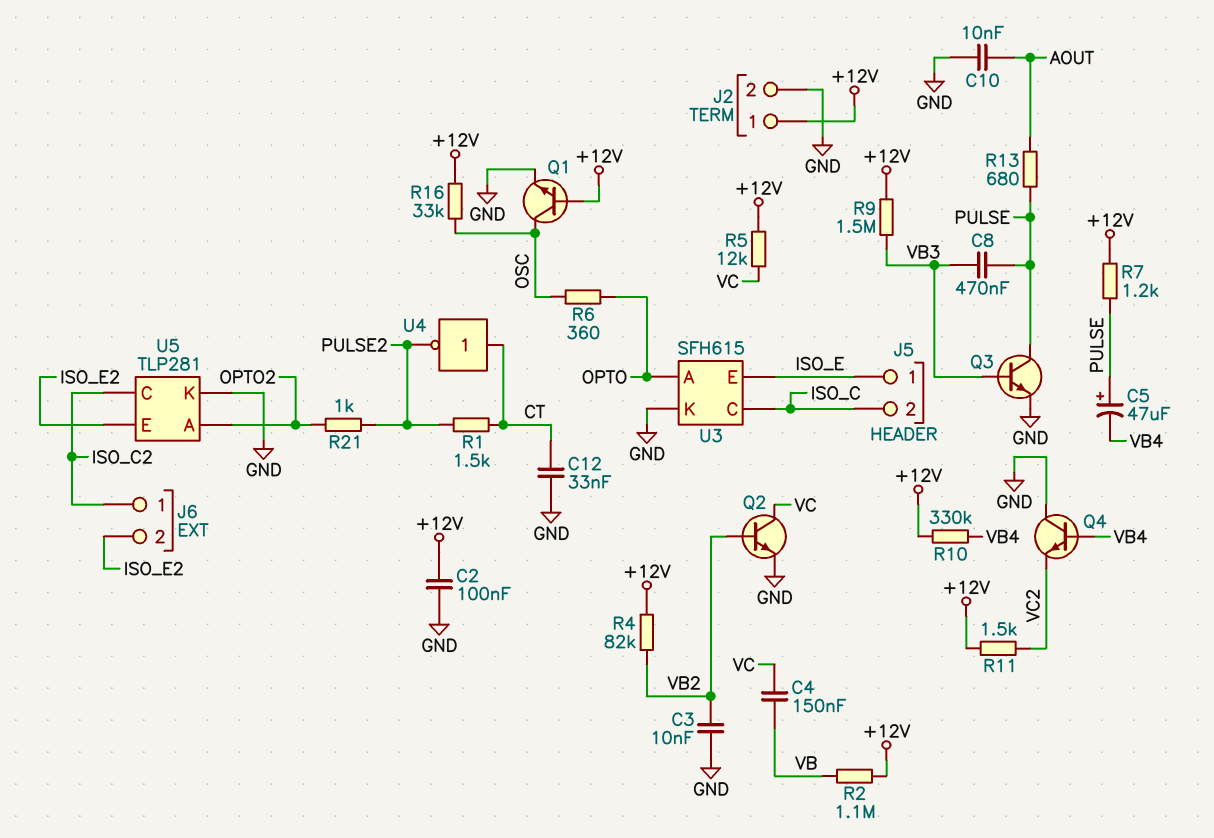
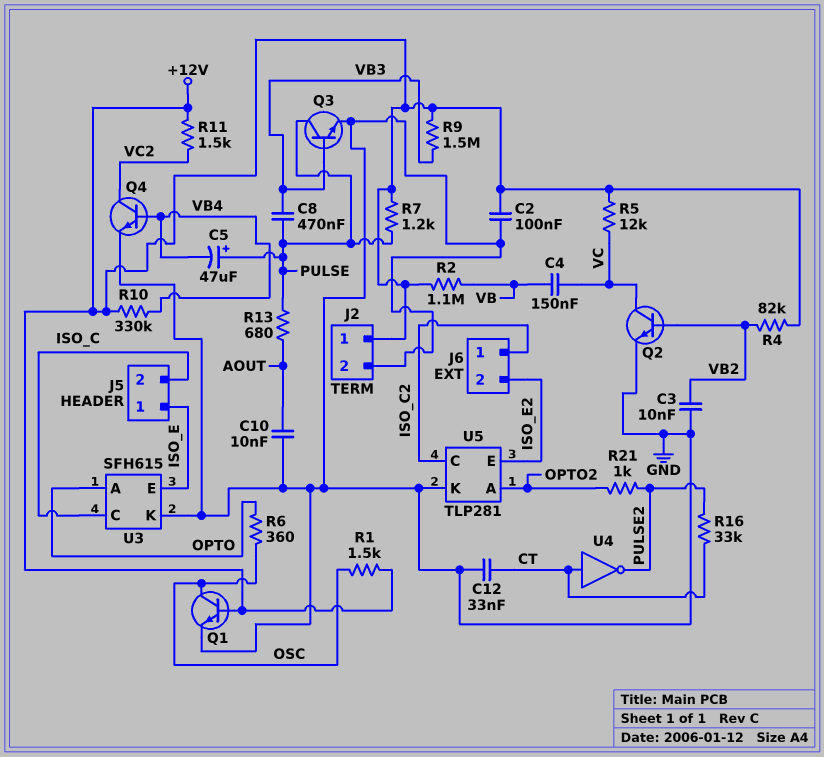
Q4: NPN (B VB4, C GND, E VC2) -> NPN (B VB4, C VC2, E GND)
R1: 1.5k (CT, PULSE2) -> 1.5k (+12V, OSC)
R16: 33k (+12V, OSC) -> 33k (CT, PULSE2)

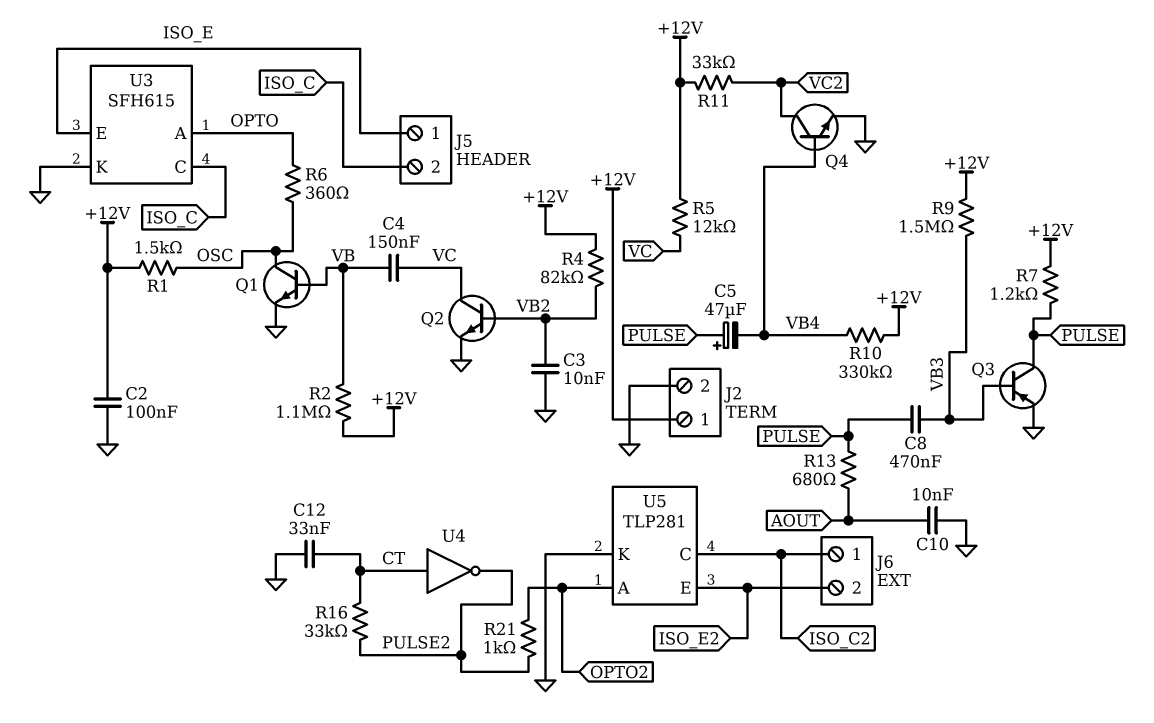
Q1: NPN (B +12V, C OSC, E GND) -> NPN (B VB, C OSC, E GND)
Q3: NPN (B VB3, C PULSE, E GND) -> PNP (B VB3, C PULSE, E GND)
R11: 1.5k (+12V, VC2) -> 33k (+12V, VC2)

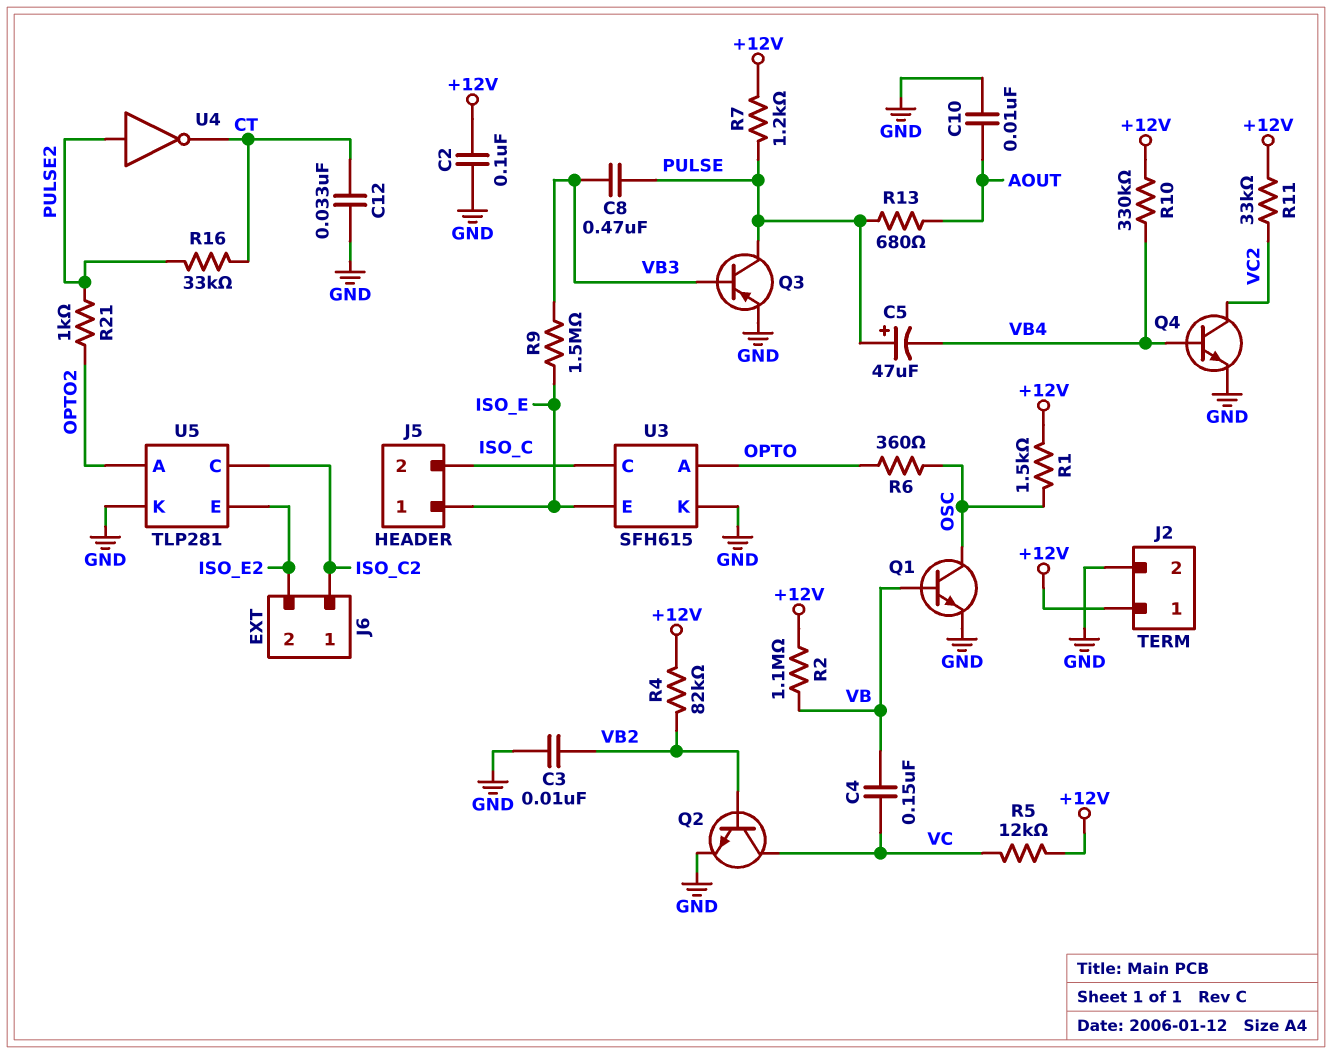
R9: 1.5M (+12V, VB3) -> 1.5M (ISO_E, VB3)
U4: NOT (in CT, out PULSE2) -> NOT (in PULSE2, out CT)

